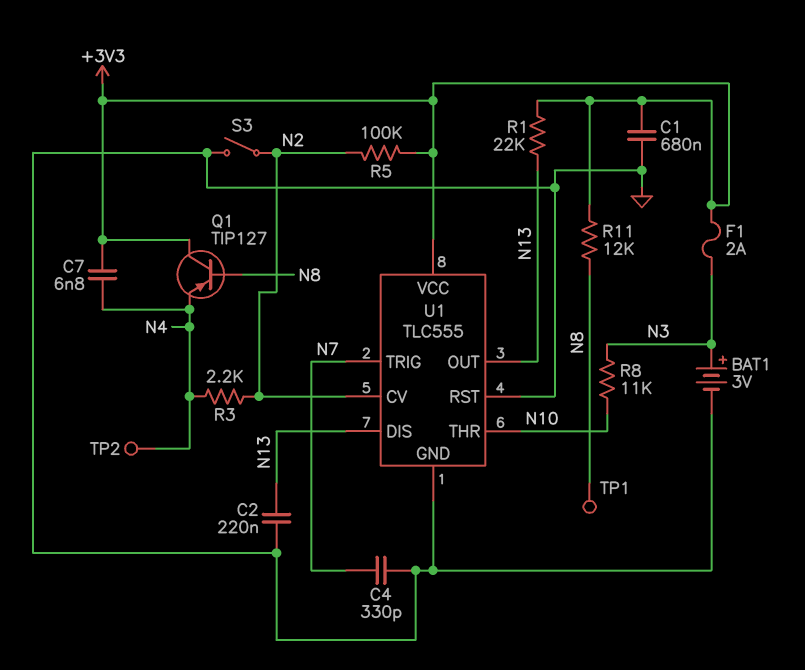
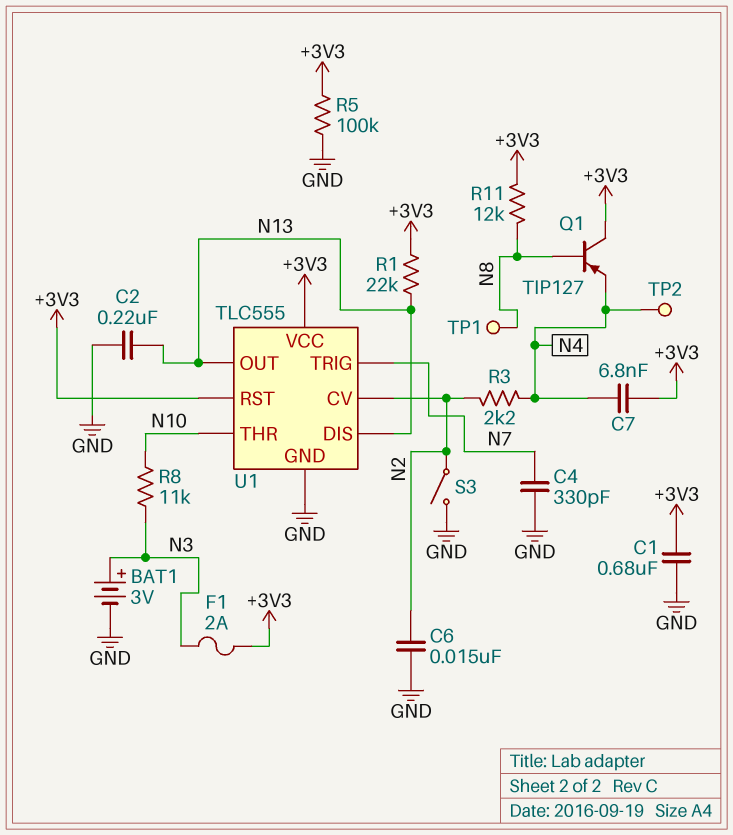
C6: none -> 15nF (GND, N2)
R5: 100k (+3V3, N2) -> 100k (+3V3, GND)
U1 pin RST: GND -> +3V3

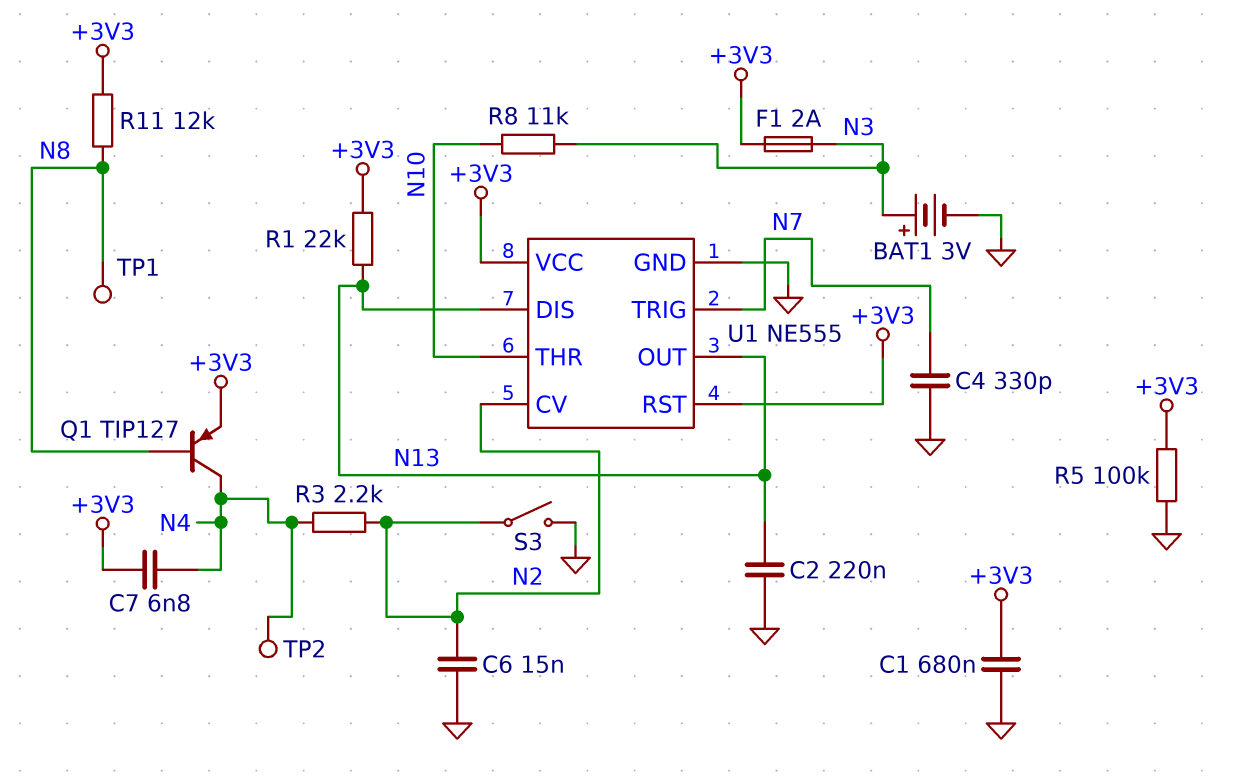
Q1: PNP TIP127 (B N8, C +3V3, E N4) -> PNP TIP127 (B N8, C N4, E +3V3)
U1: TLC555 -> NE555

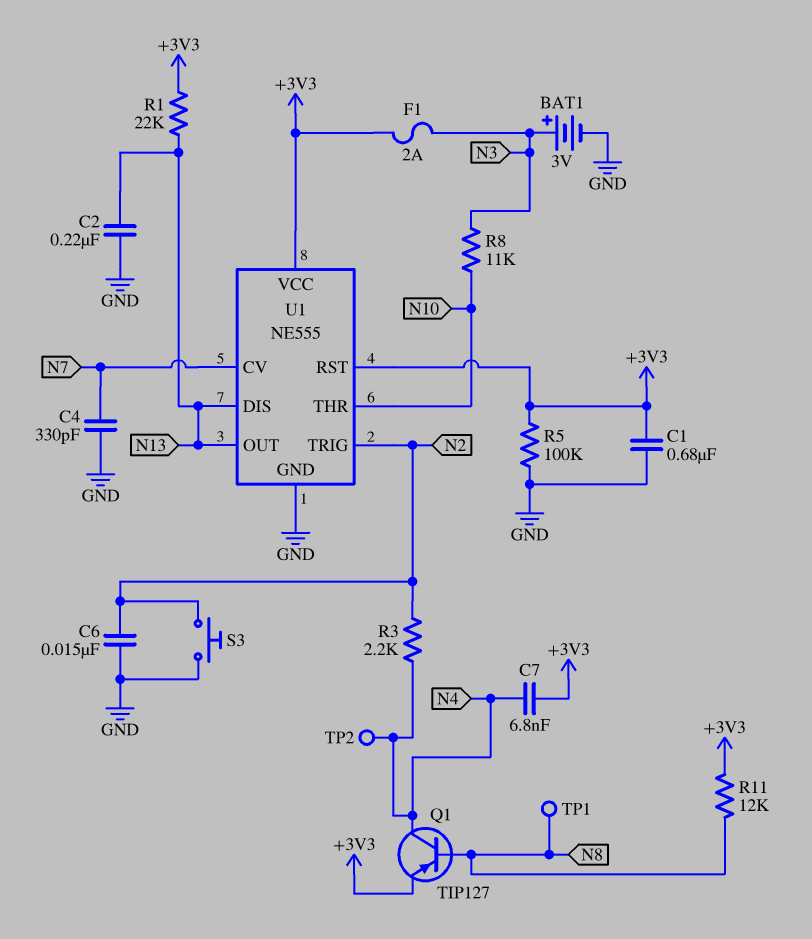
S3: switch (GND, N2) -> button (GND, N2)
U1 pin CV: N2 -> N7
U1 pin TRIG: N7 -> N2

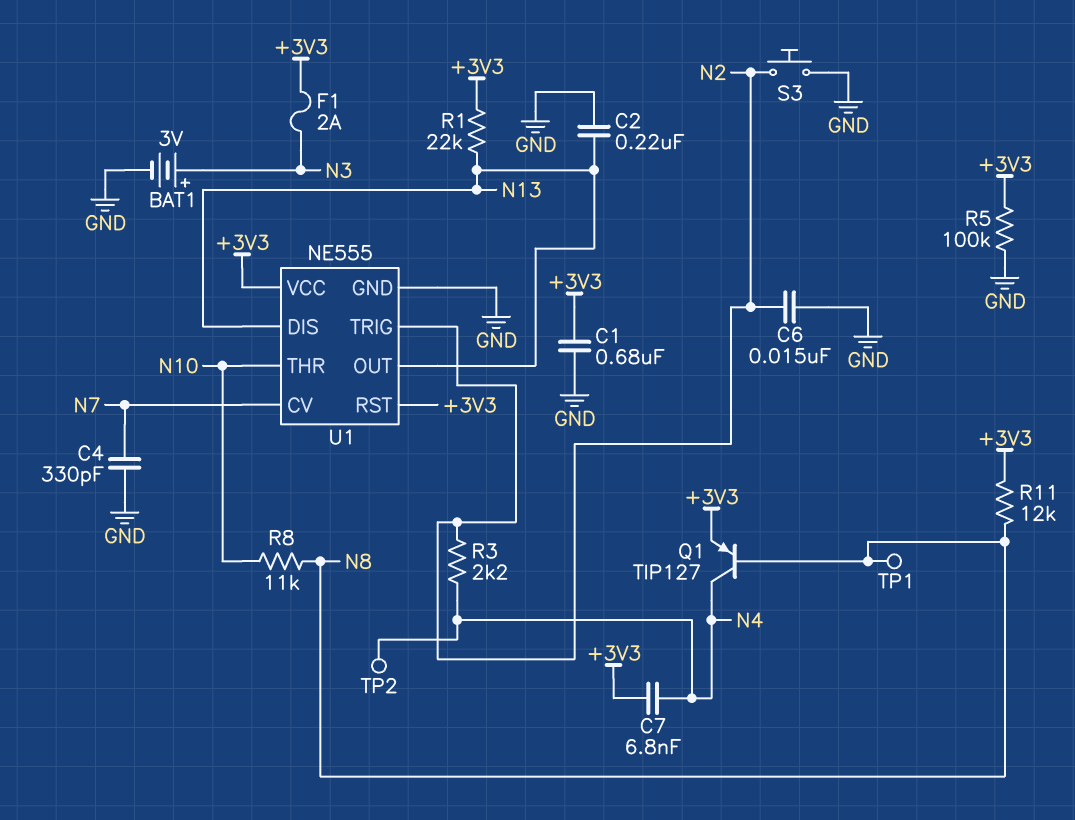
R8: 11k (N3, N10) -> 11k (N8, N10)

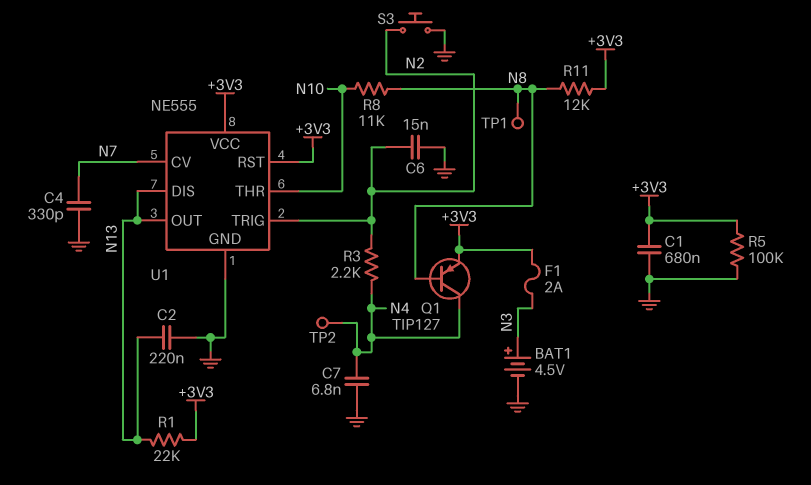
BAT1: 3V (plus N3, minus GND) -> 4.5V (plus N3, minus GND)
C7: 6.8nF (+3V3, N4) -> 6.8nF (GND, N4)

